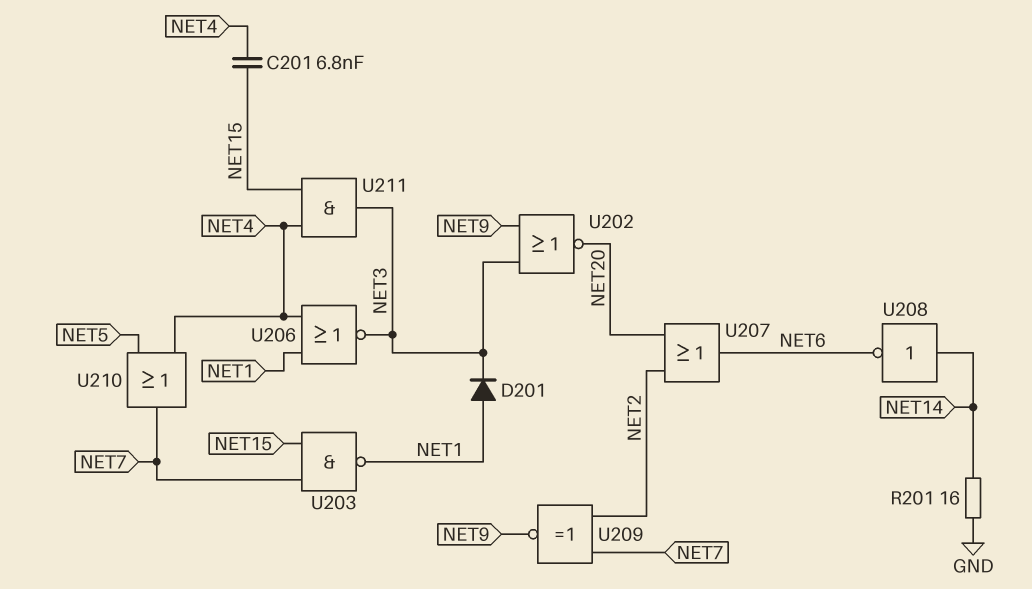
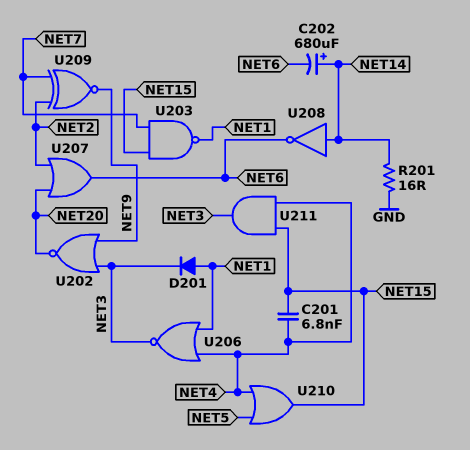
C202: none -> 680uF (plus NET14, minus NET6)
U210: OR (in NET4, in NET5, out NET7) -> OR (in NET4, in NET5, out NET15)

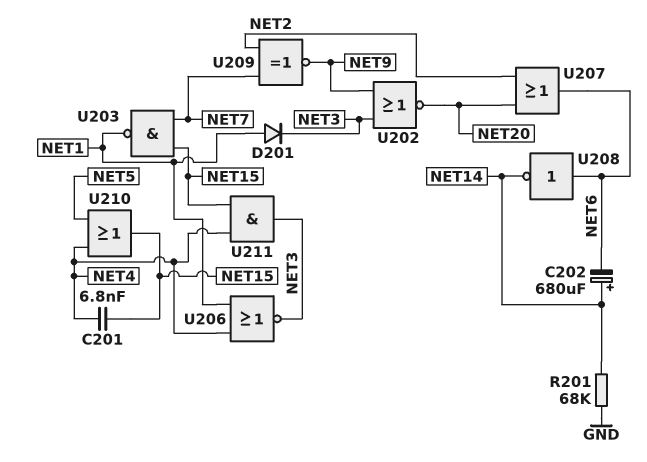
R201: 16 (GND, NET14) -> 68k (GND, NET14)
U208: NOT (in NET14, out NET6) -> NOT (in NET6, out NET14)

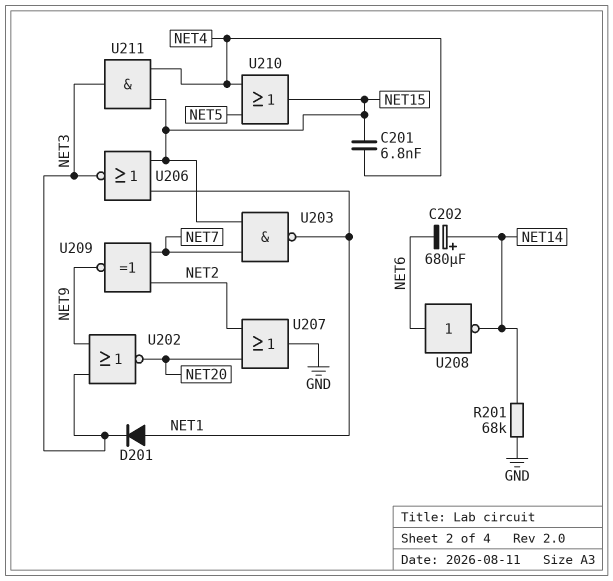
U206: NOR (in NET1, in NET4, out NET3) -> NOR (in NET1, in NET15, out NET3)
U207: OR (in NET2, in NET20, out NET6) -> OR (in NET2, in NET20, out GND)

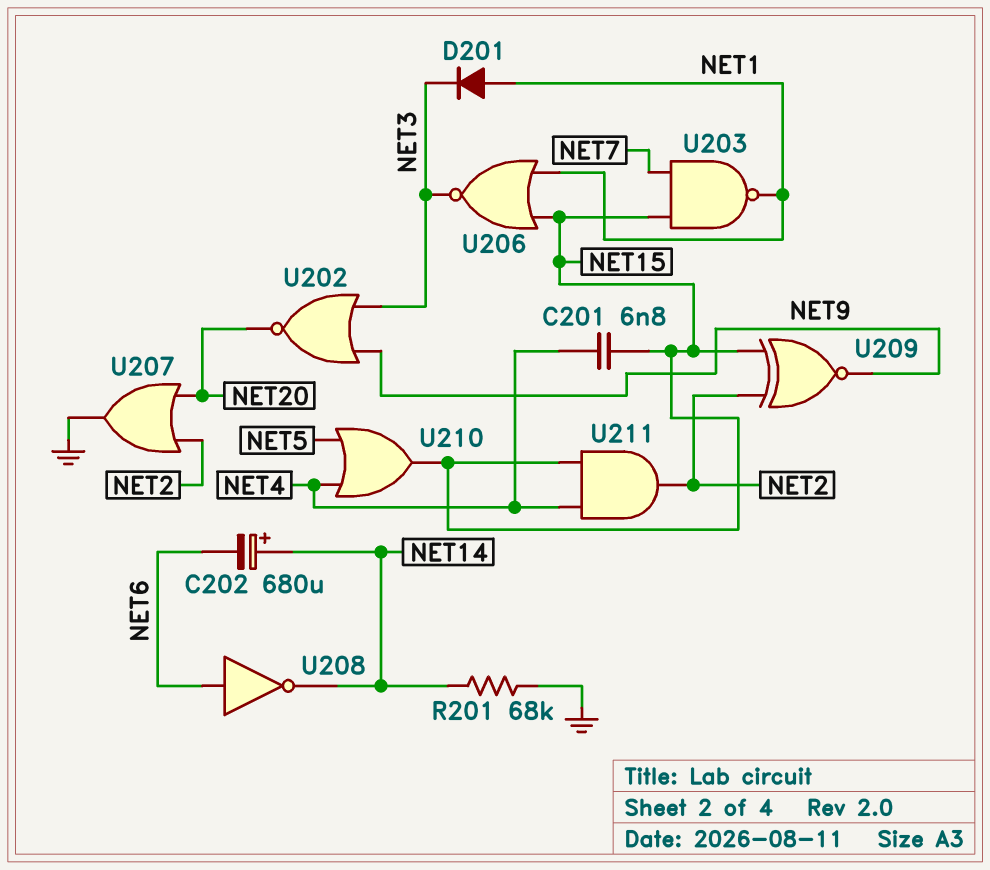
U209: XNOR (in NET2, in NET7, out NET9) -> XNOR (in NET2, in NET15, out NET9)
U211: AND (in NET4, in NET15, out NET3) -> AND (in NET4, in NET15, out NET2)

